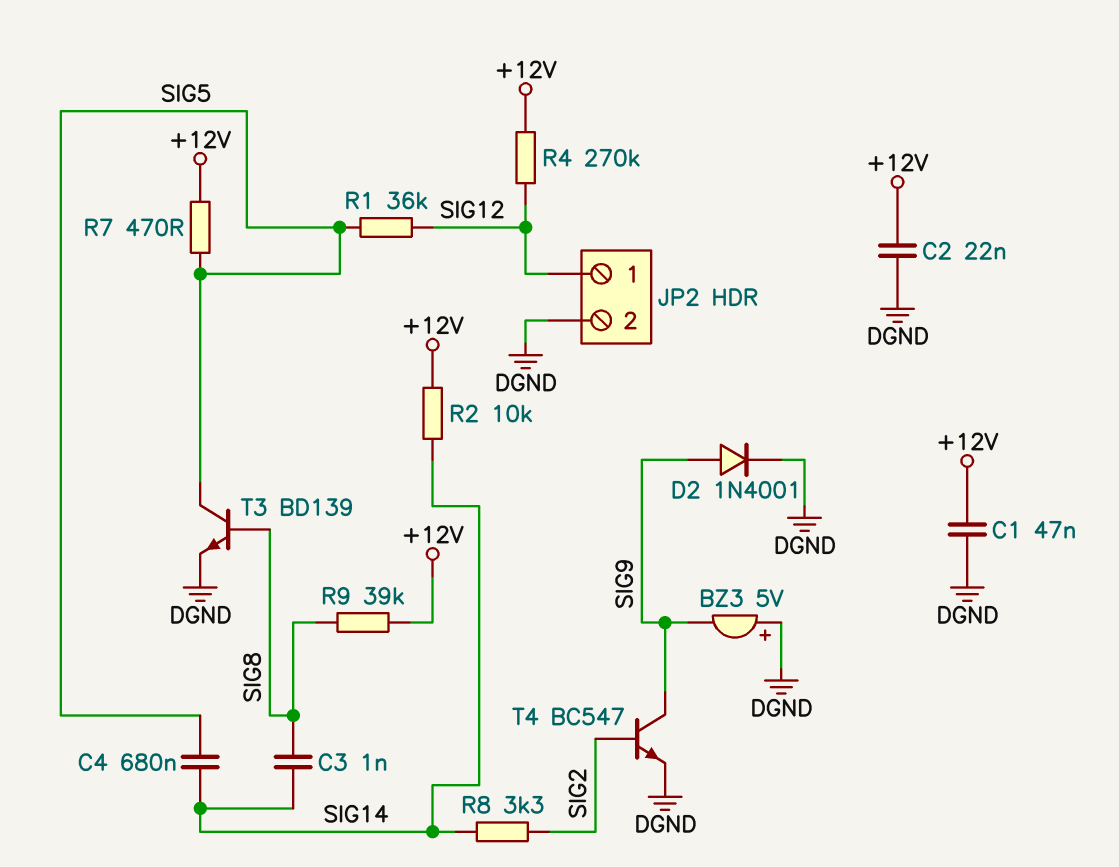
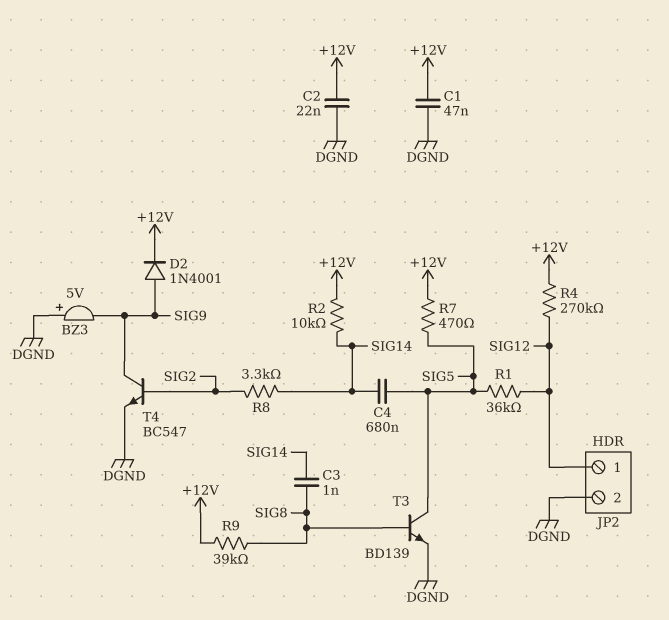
D2: diode 1N4001 (A SIG9, K DGND) -> diode 1N4001 (A SIG9, K +12V)

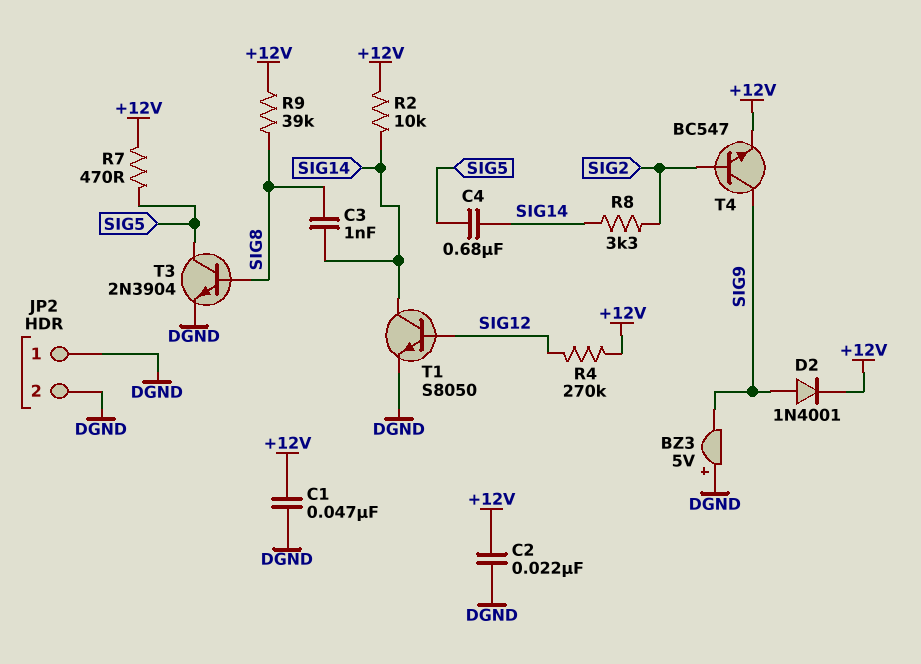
JP2 pin 1: SIG12 -> DGND
R1: 36k (SIG5, SIG12) -> none
T1: none -> NPN S8050 (B SIG12, C SIG14, E DGND)
T3: NPN BD139 (B SIG8, C SIG5, E DGND) -> NPN 2N3904 (B SIG8, C SIG5, E DGND)
T4: NPN BC547 (B SIG2, C SIG9, E DGND) -> NPN BC547 (B SIG2, C SIG9, E +12V)

